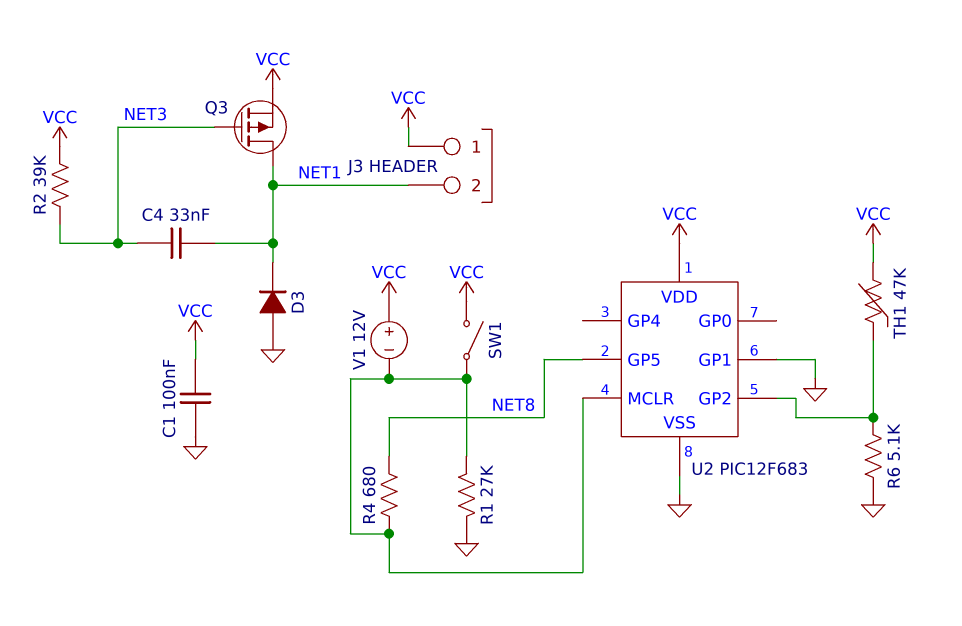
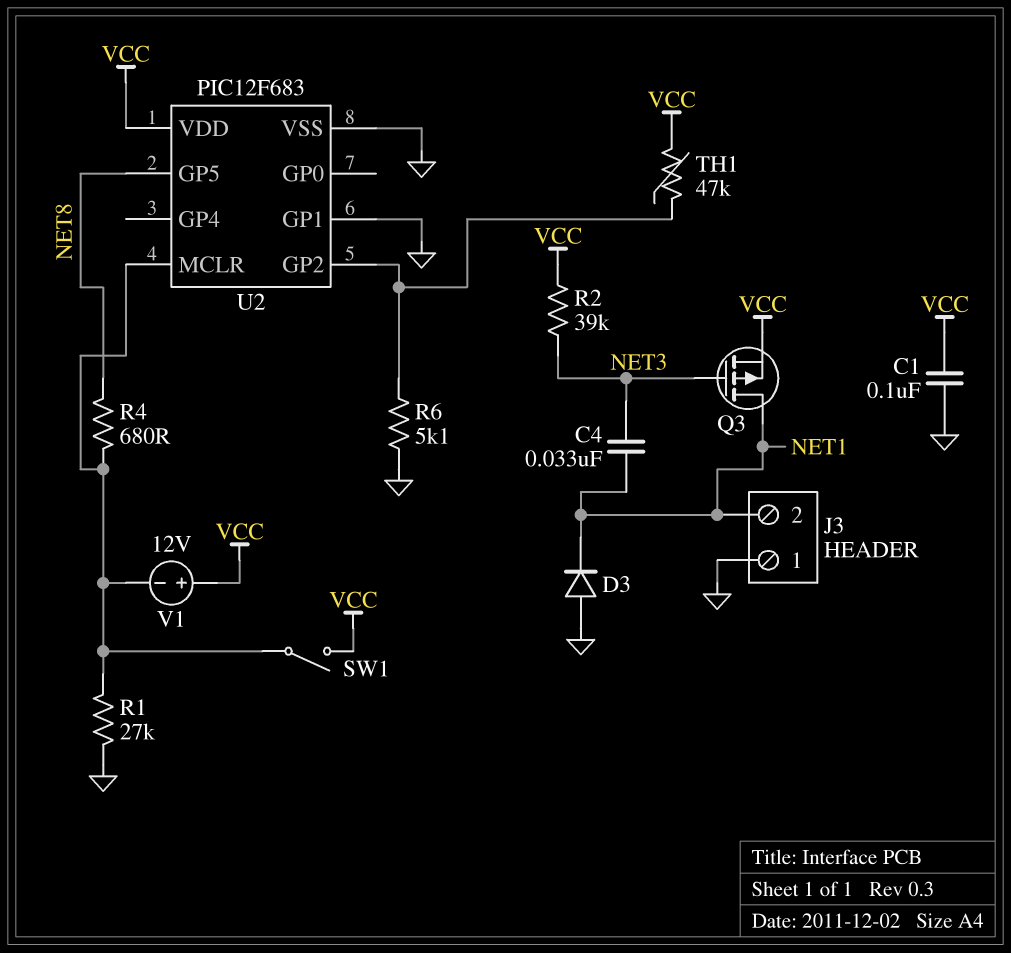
J3 pin 1: VCC -> GND

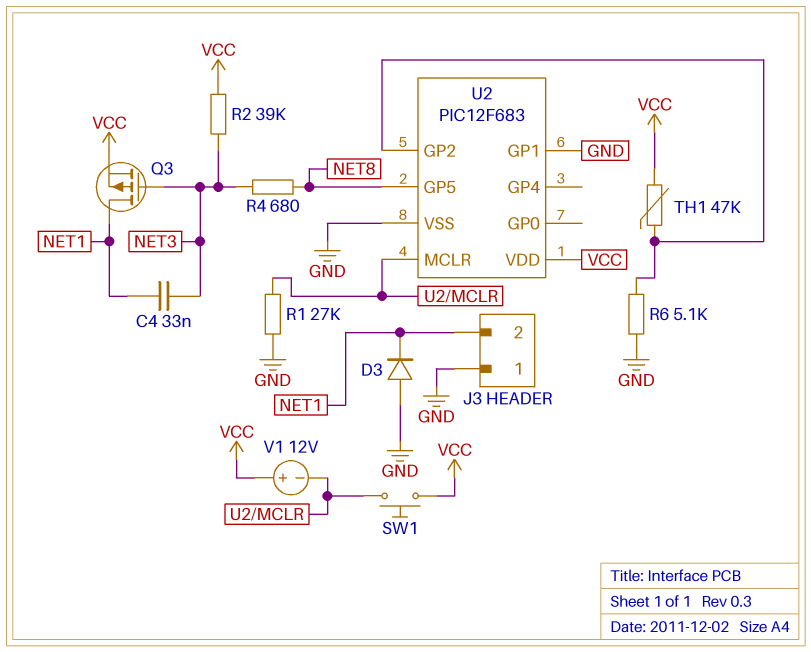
C1: 100nF (GND, VCC) -> none
R4: 680 (NET8, U2/MCLR) -> 680 (NET3, NET8)
SW1: switch (U2/MCLR, VCC) -> button (U2/MCLR, VCC)

